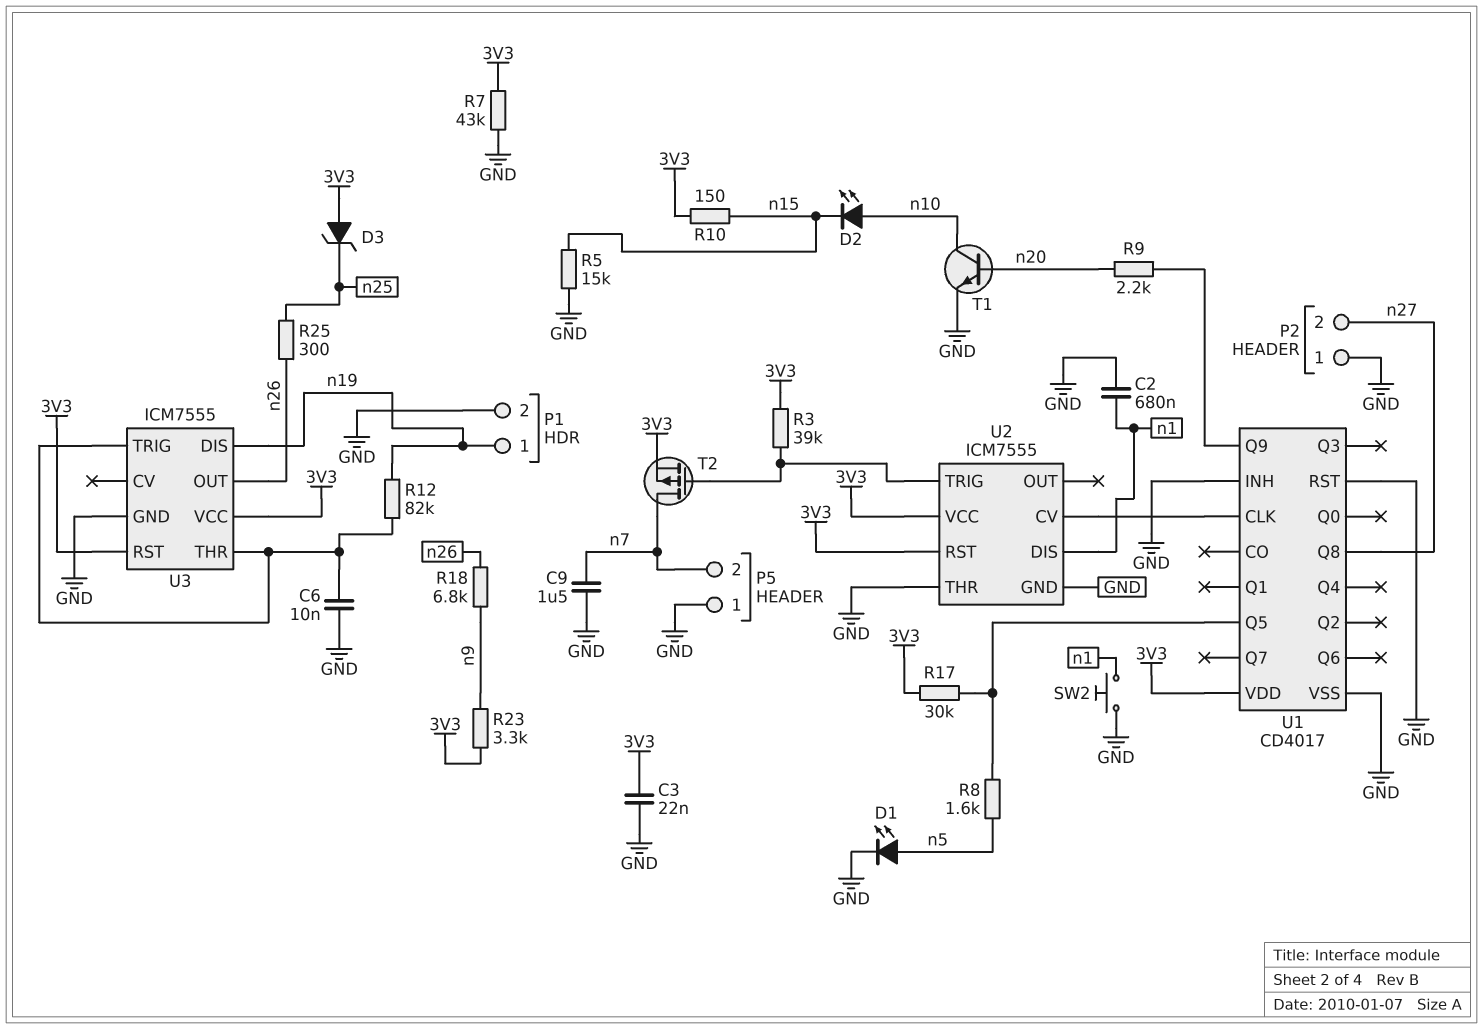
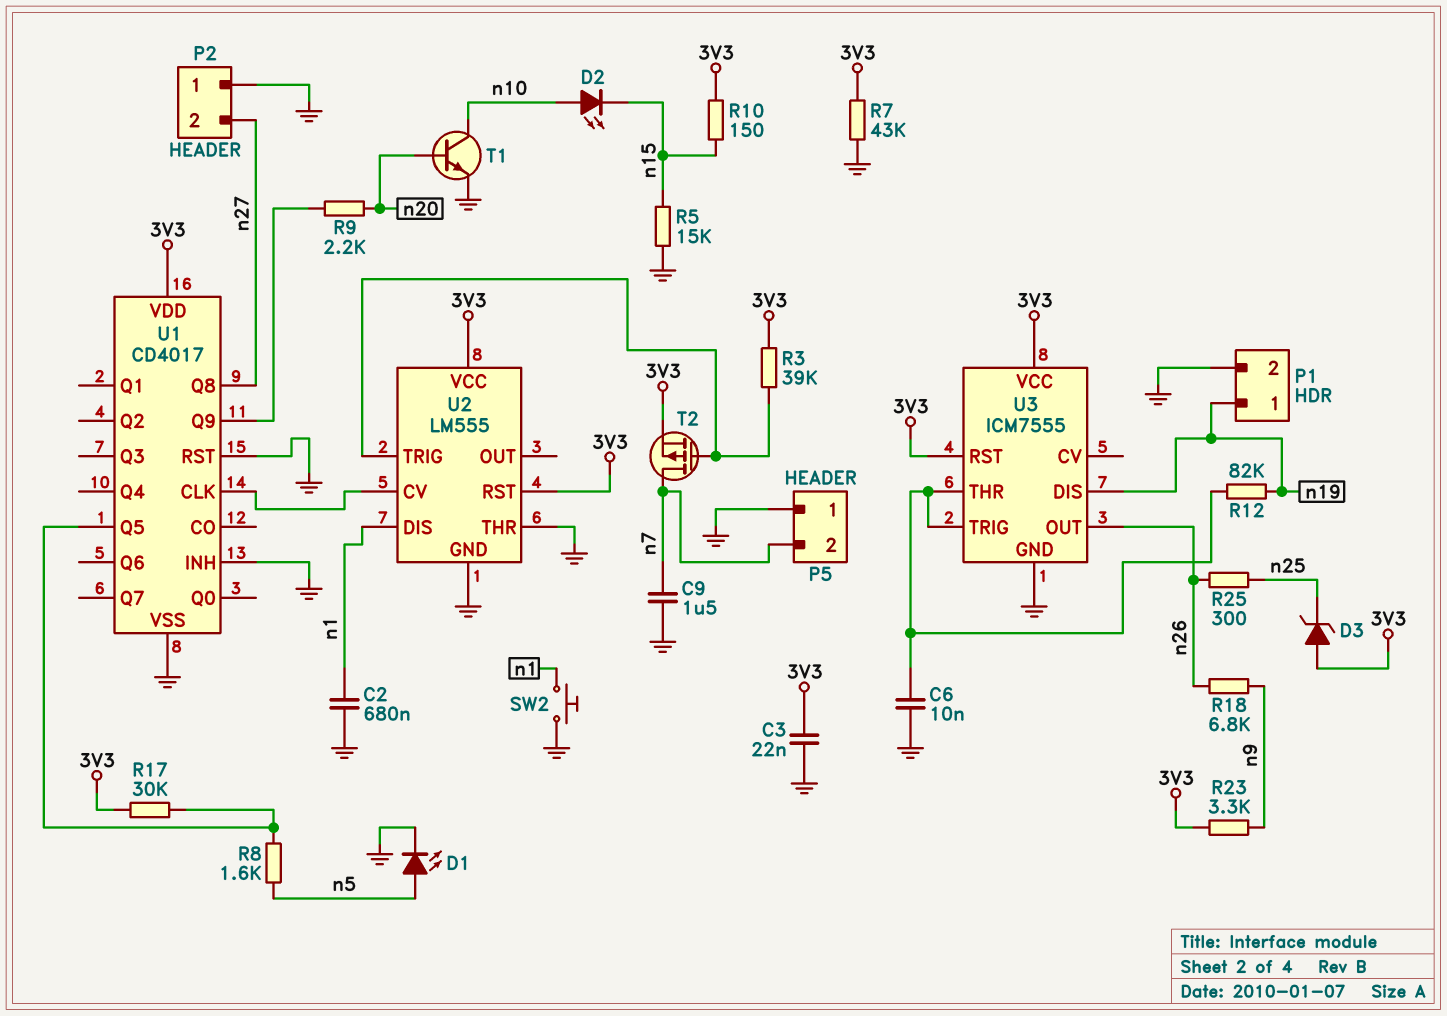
U2: ICM7555 -> LM555

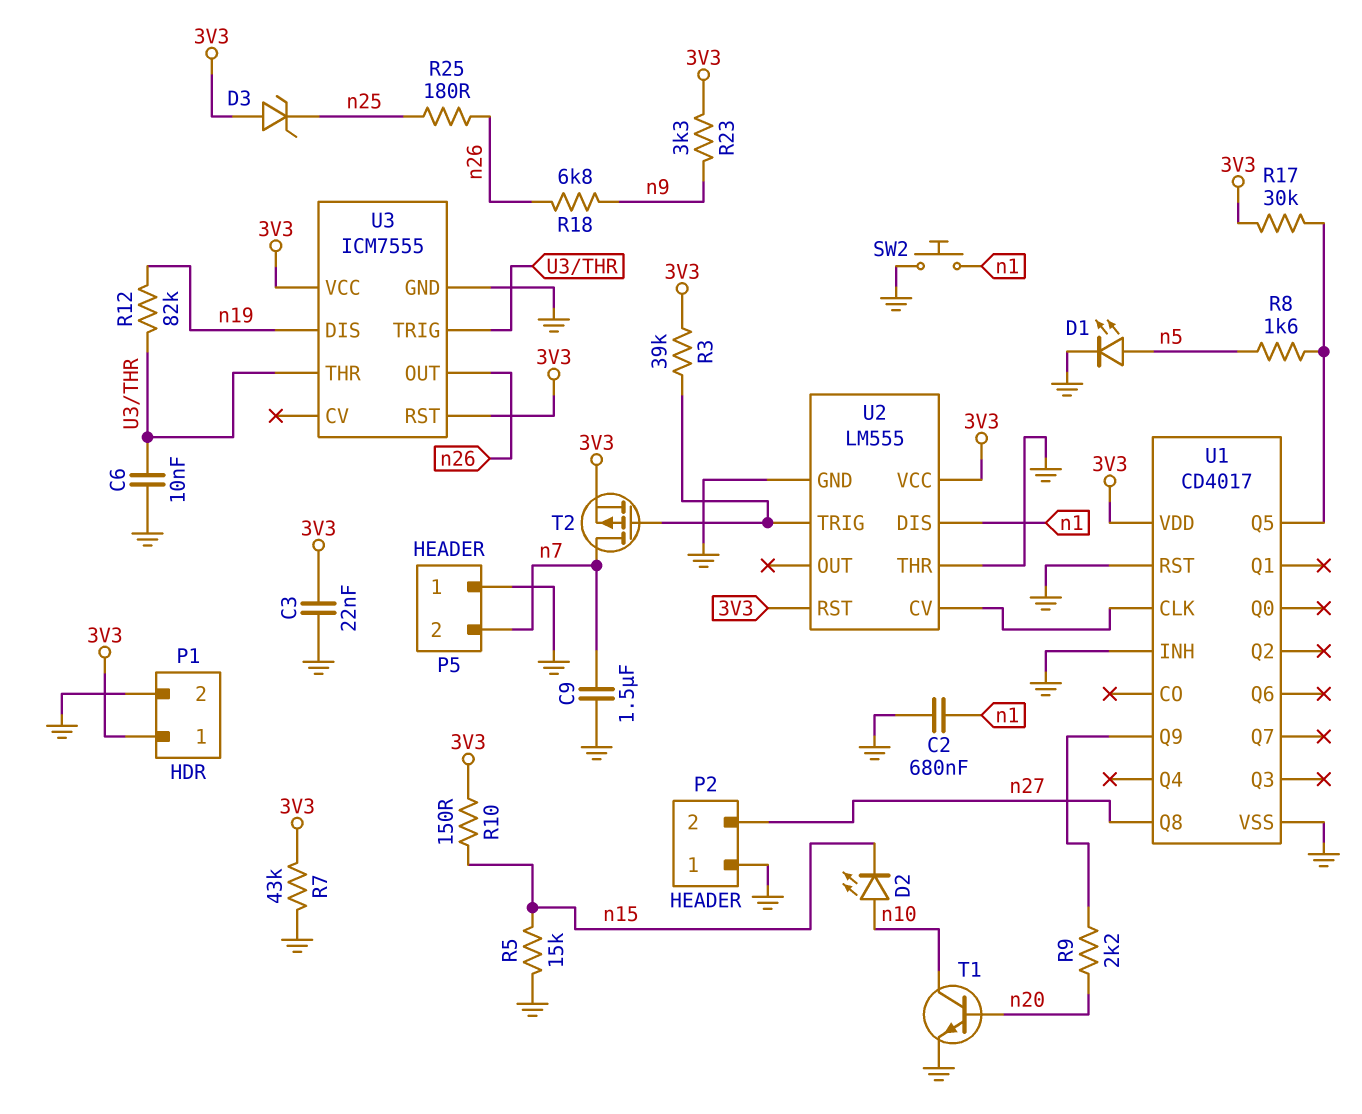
P1 pin 1: n19 -> 3V3
R25: 300 (n25, n26) -> 180 (n25, n26)

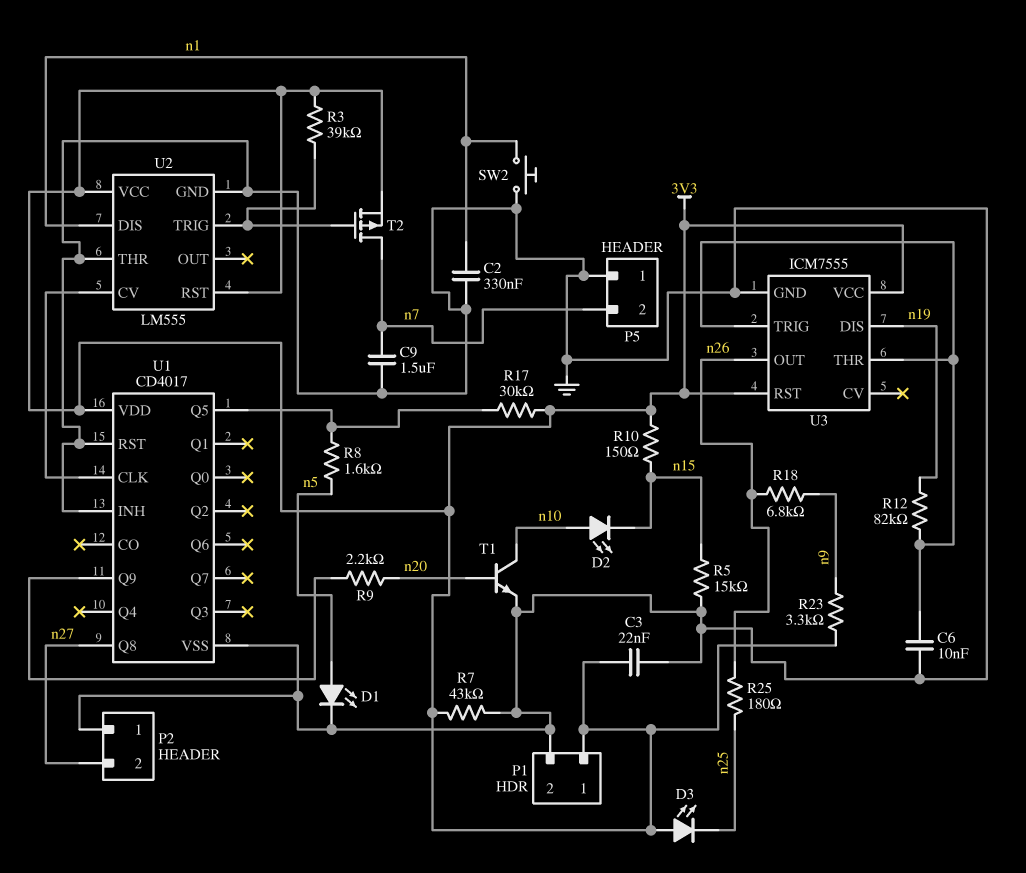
C2: 680nF (GND, n1) -> 330nF (GND, n1)
D3: zener (A 3V3, K n25) -> LED (A 3V3, K n25)

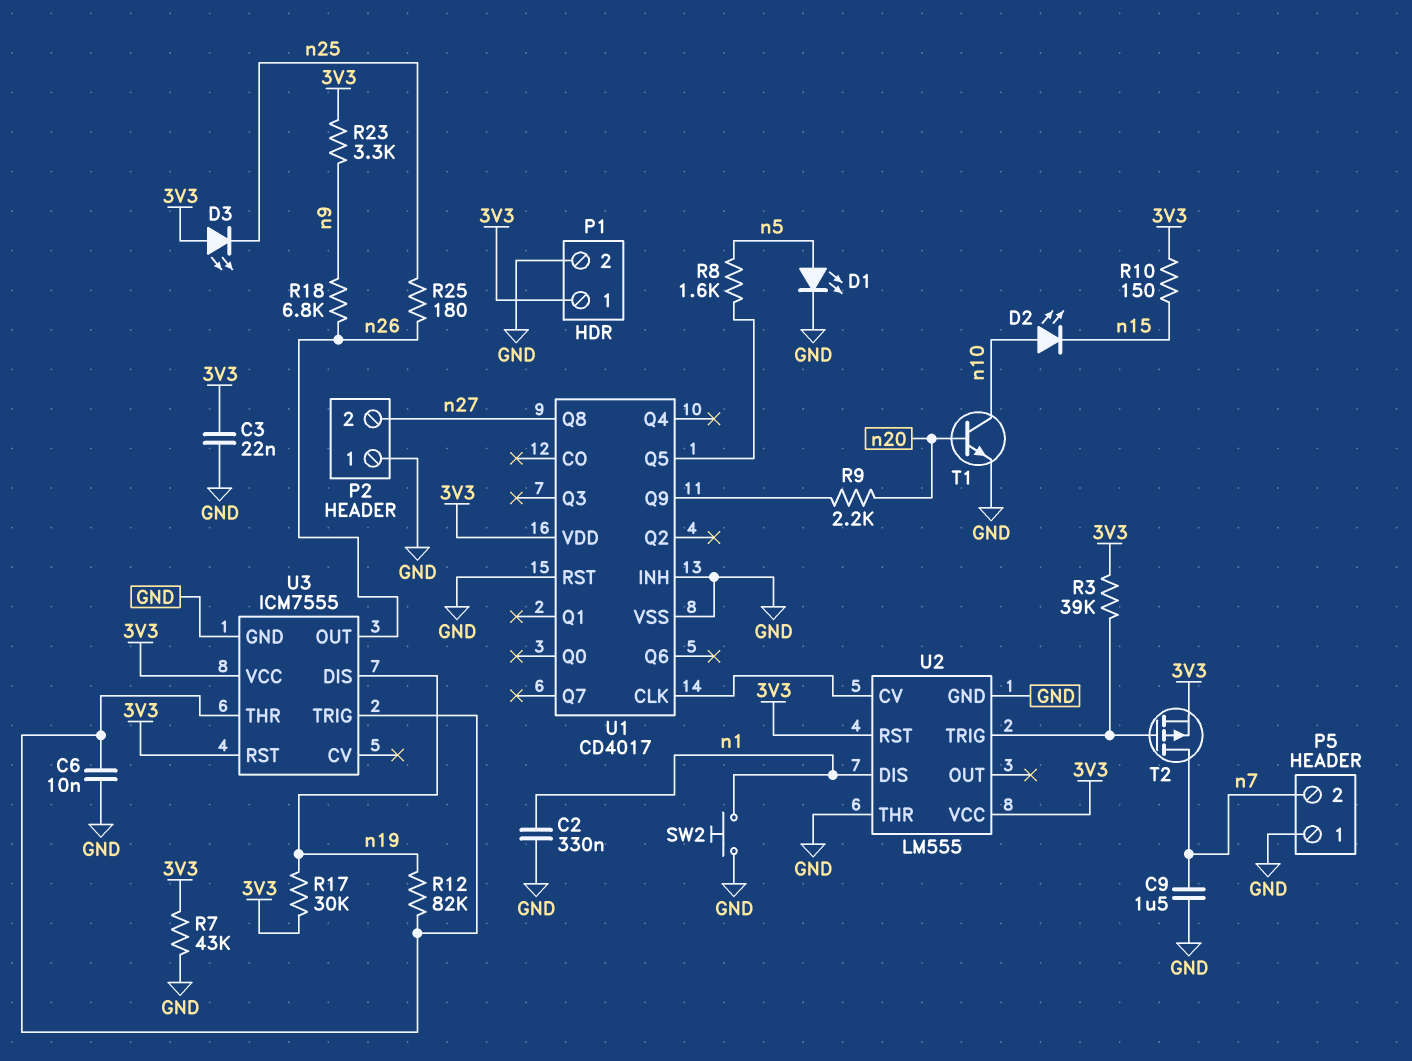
R5: 15k (GND, n15) -> none
R17: 30k (3V3, U1/Q5) -> 30k (3V3, n19)

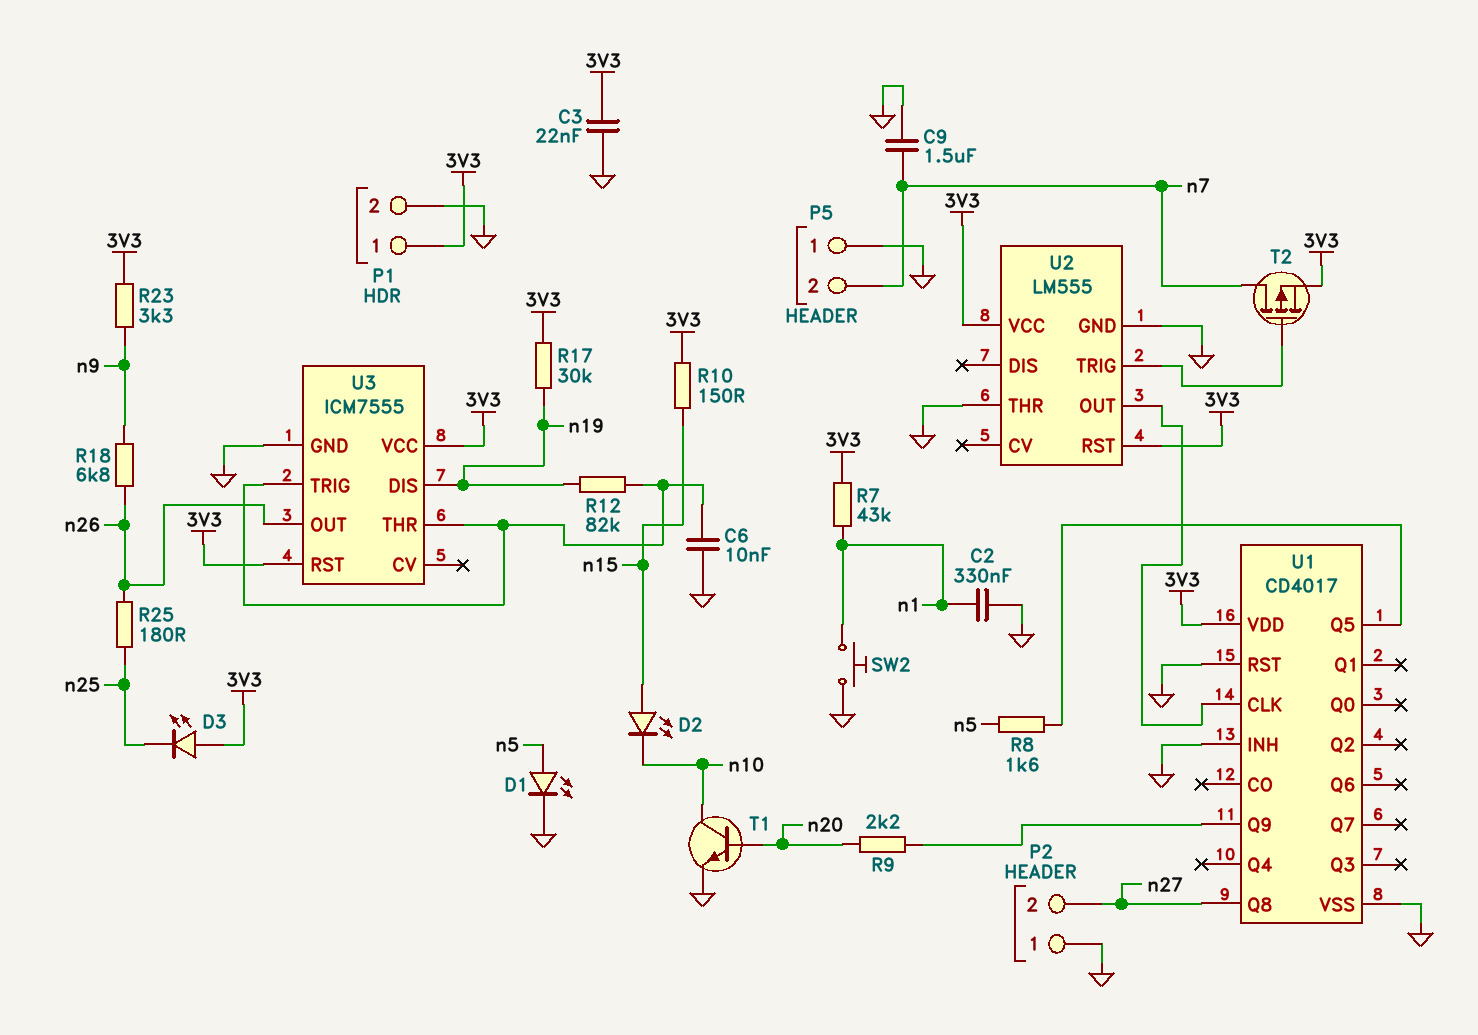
D2: LED (A n10, K n15) -> LED (A n15, K n10)
R3: 39k (3V3, U2/TRIG) -> none
R7: 43k (3V3, GND) -> 43k (3V3, n1)
U2 pin CV: U1/CLK -> none
U2 pin DIS: n1 -> none
U2 pin OUT: none -> U1/CLK

